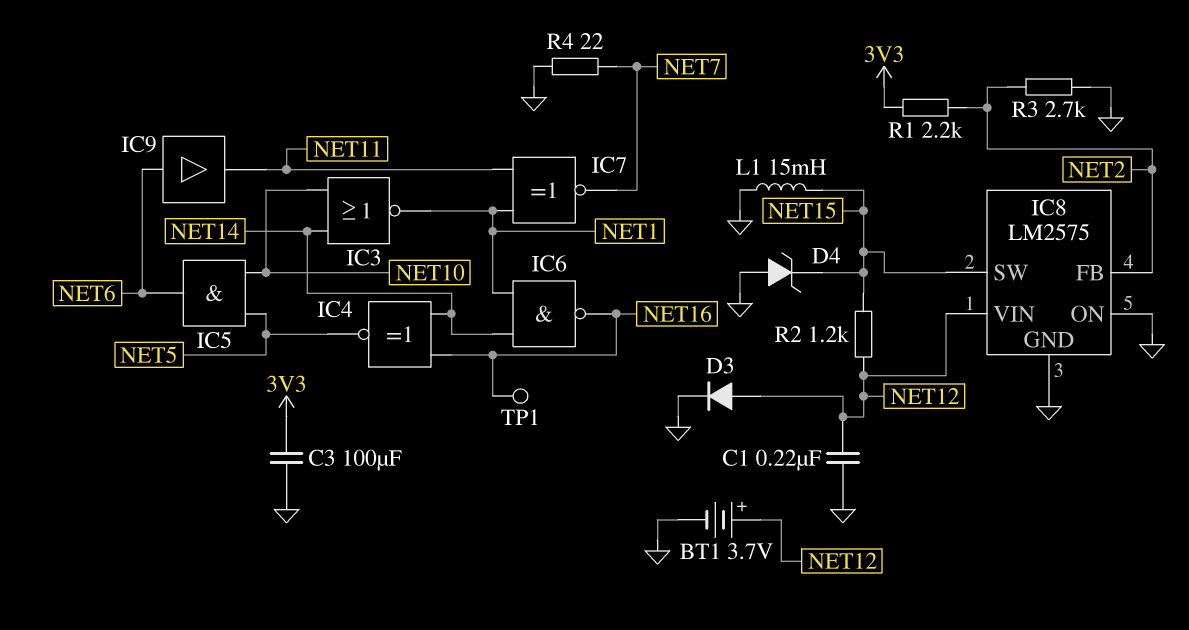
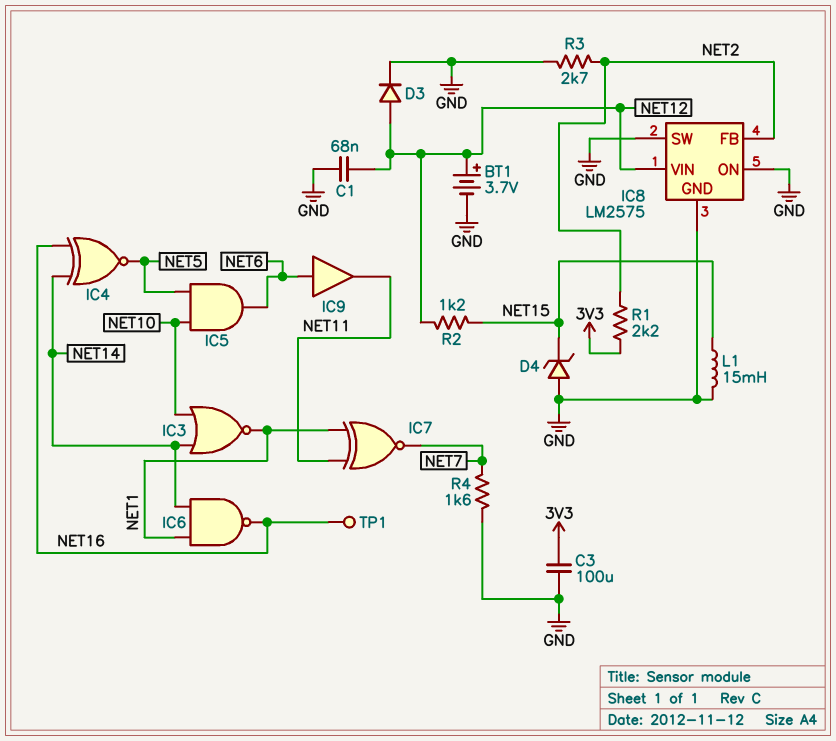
C1: 220nF (GND, NET12) -> 68nF (GND, NET12)
IC8 pin SW: NET15 -> GND
R4: 22 (GND, NET7) -> 1.6k (GND, NET7)

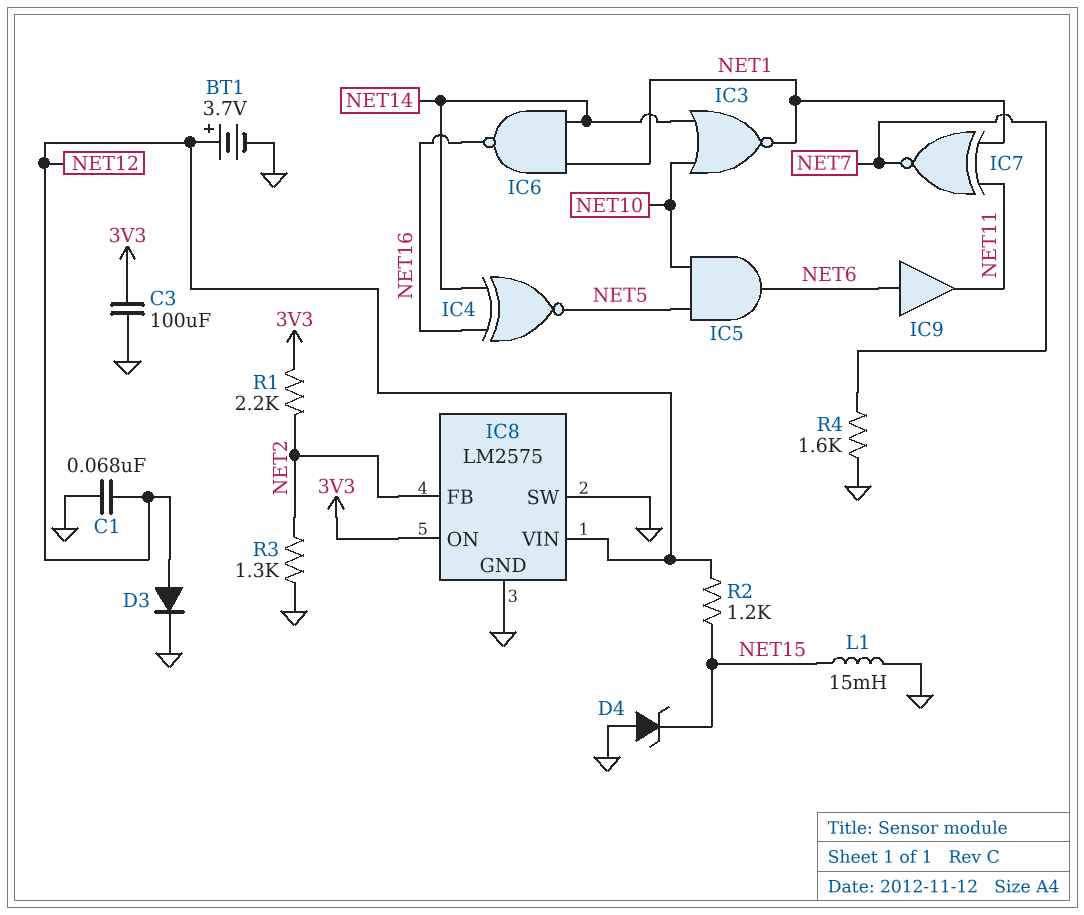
IC8 pin ON: GND -> 3V3
R3: 2.7k (GND, NET2) -> 1.3k (GND, NET2)
TP1: test point (NET16) -> none

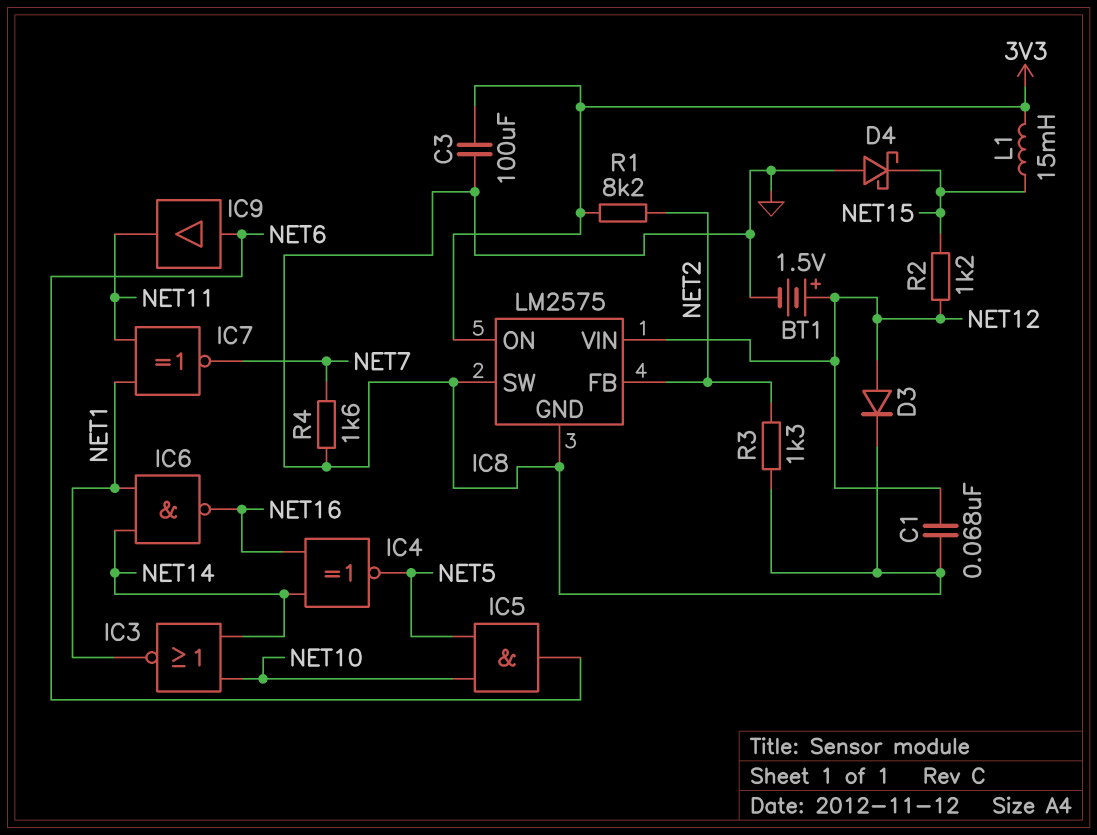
BT1: 3.7V (plus NET12, minus GND) -> 1.5V (plus NET12, minus GND)
D4: zener (A GND, K NET15) -> schottky (A GND, K NET15)
L1: 15mH (GND, NET15) -> 15mH (3V3, NET15)
R1: 2.2k (3V3, NET2) -> 8.2k (3V3, NET2)

